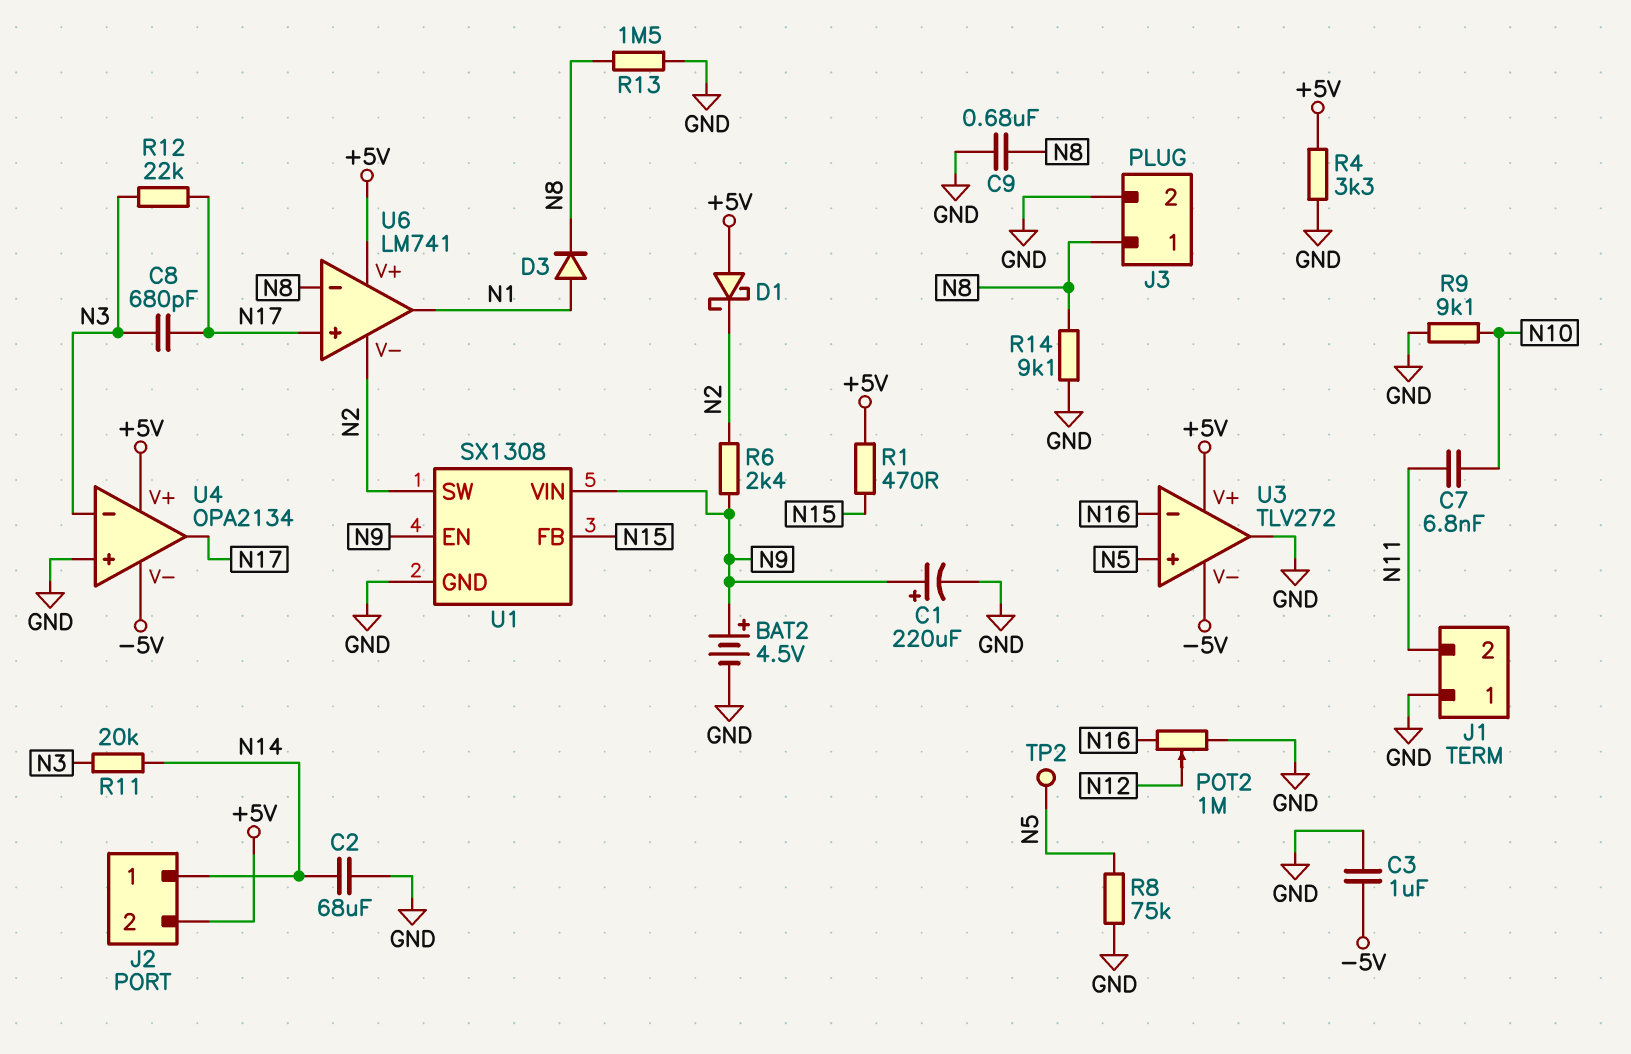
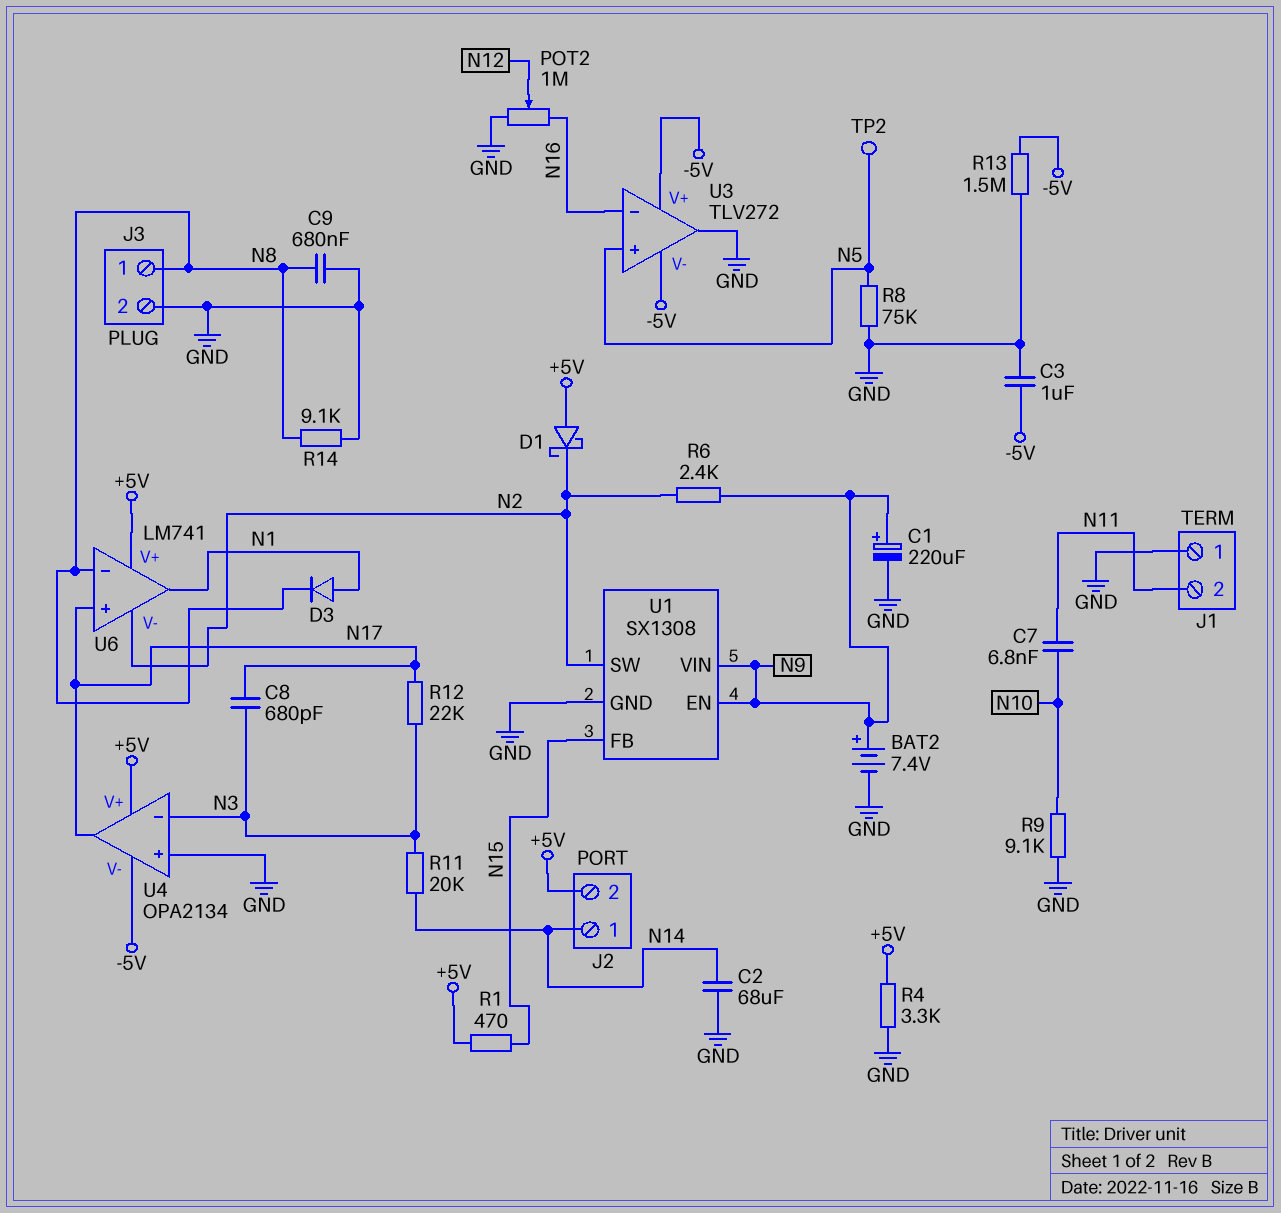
BAT2: 4.5V (plus N9, minus GND) -> 7.4V (plus N9, minus GND)
R13: 1.5M (GND, N8) -> 1.5M (-5V, GND)
U3 pin V+: +5V -> -5V

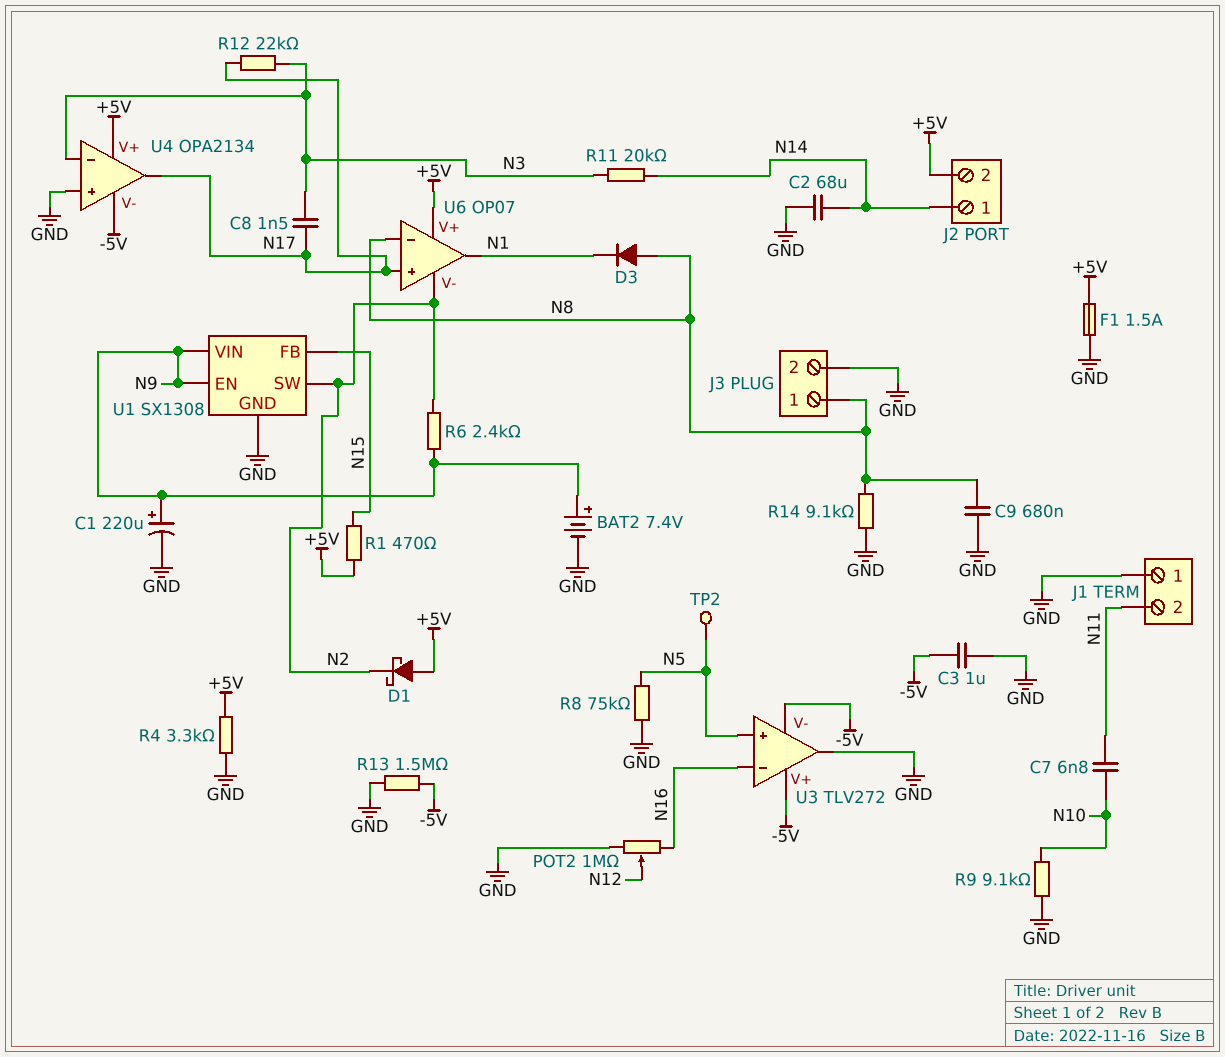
C8: 680pF (N3, N17) -> 1.5nF (N3, N17)
D3: diode (A N1, K N8) -> diode (A N8, K N1)
F1: none -> 1.5A (+5V, GND)
U6: LM741 -> OP07

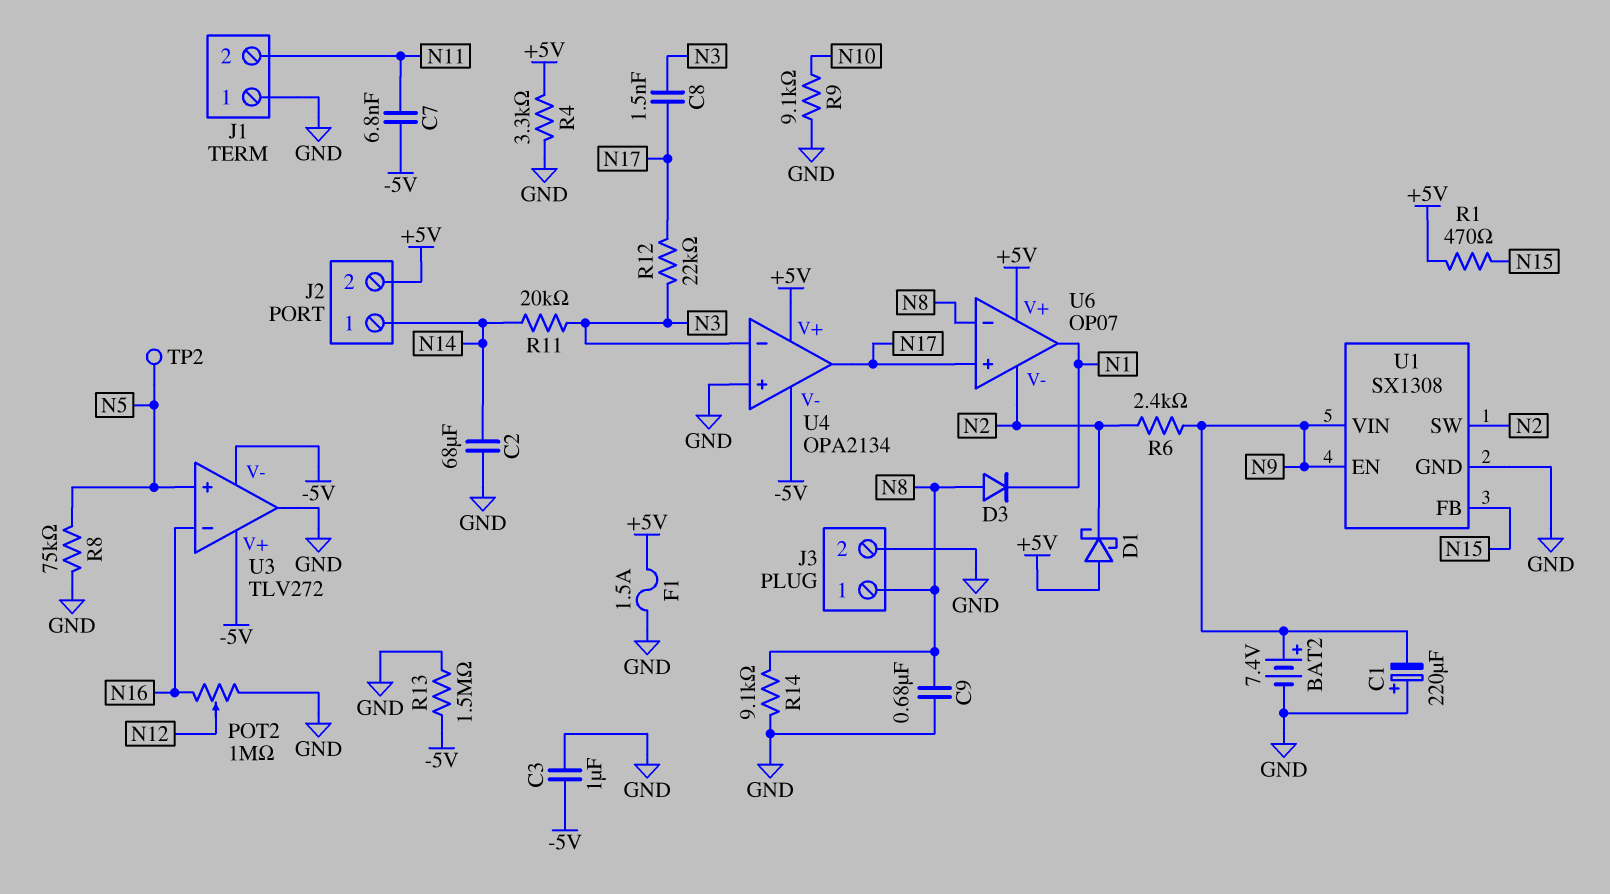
C1: 220uF (plus N9, minus GND) -> 220uF (plus GND, minus N9)
C7: 6.8nF (N10, N11) -> 6.8nF (-5V, N11)

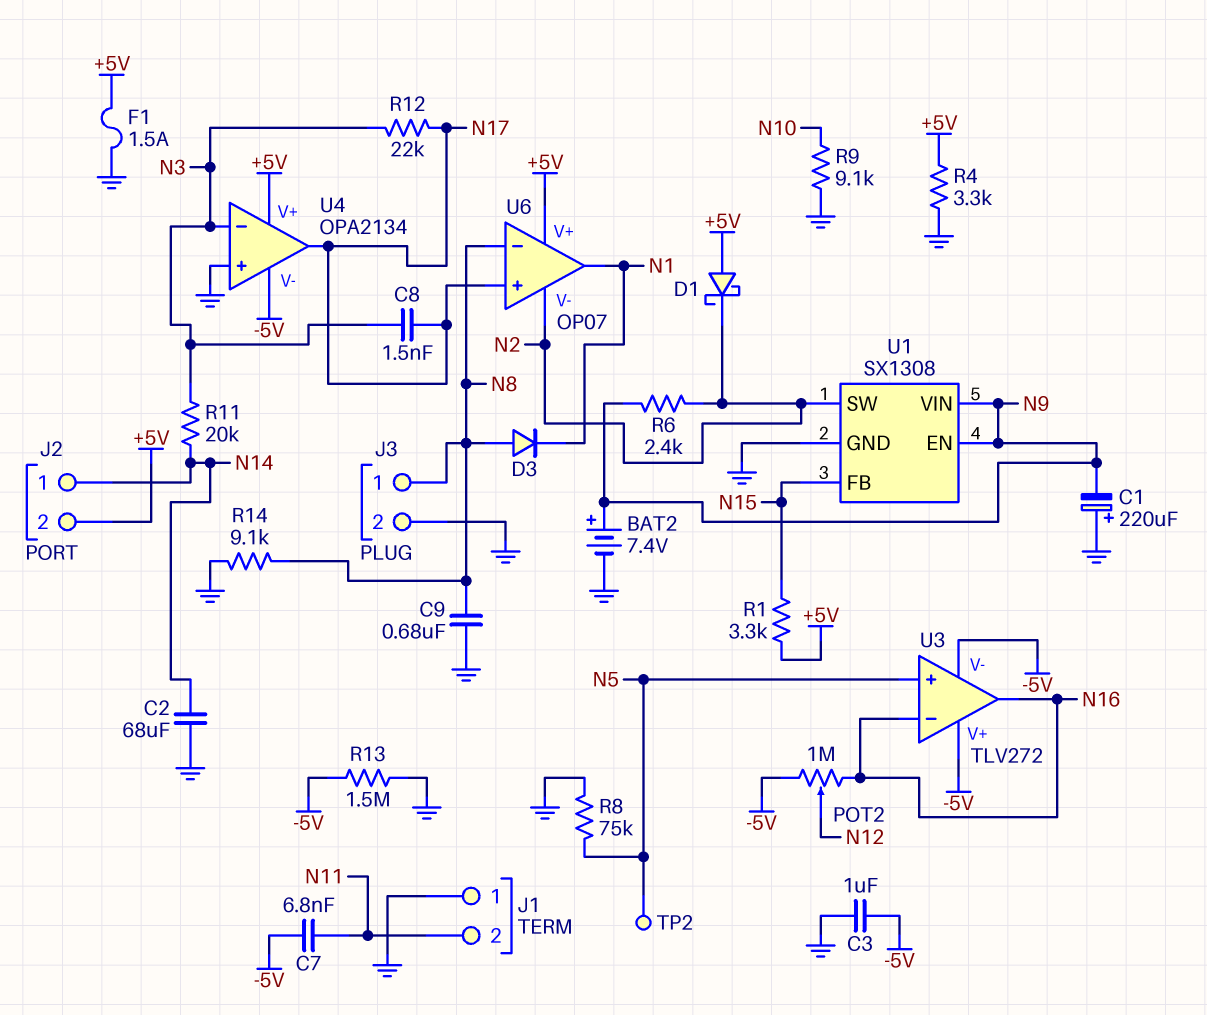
POT2: 1M (GND, N16, wiper N12) -> 1M (-5V, N16, wiper N12)
R1: 470 (+5V, N15) -> 3.3k (+5V, N15)
U3 pin out: GND -> N16

